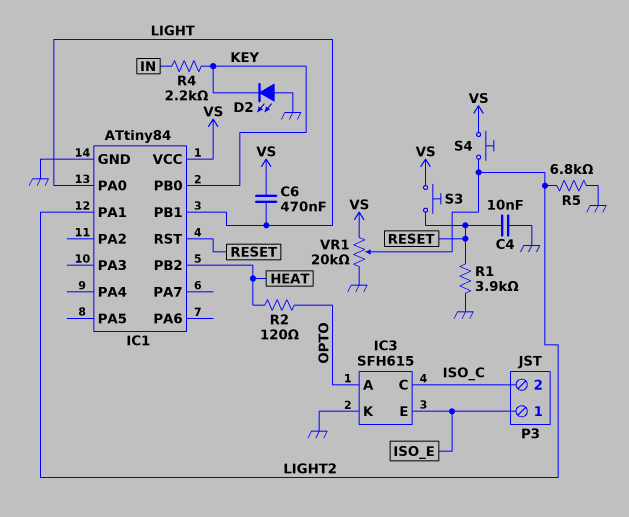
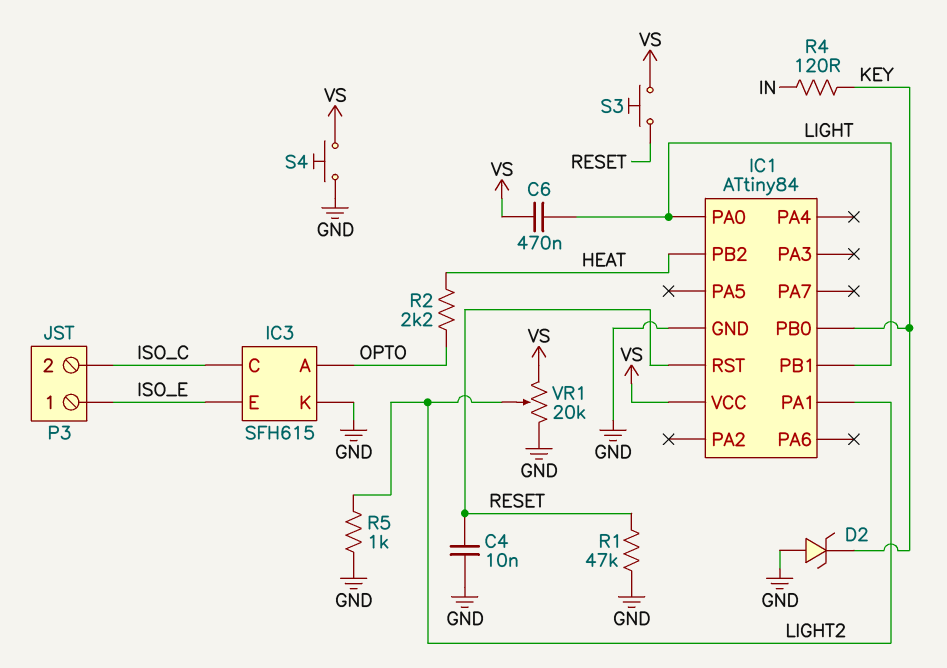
D2: LED (A GND, K KEY) -> zener (A GND, K KEY)
R1: 3.9k (GND, RESET) -> 47k (GND, RESET)
R2: 120 (HEAT, OPTO) -> 2.2k (HEAT, OPTO)
R4: 2.2k (IN, KEY) -> 120 (IN, KEY)
R5: 6.8k (GND, LIGHT2) -> 1k (GND, LIGHT2)
S4: button (LIGHT2, VS) -> button (GND, VS)

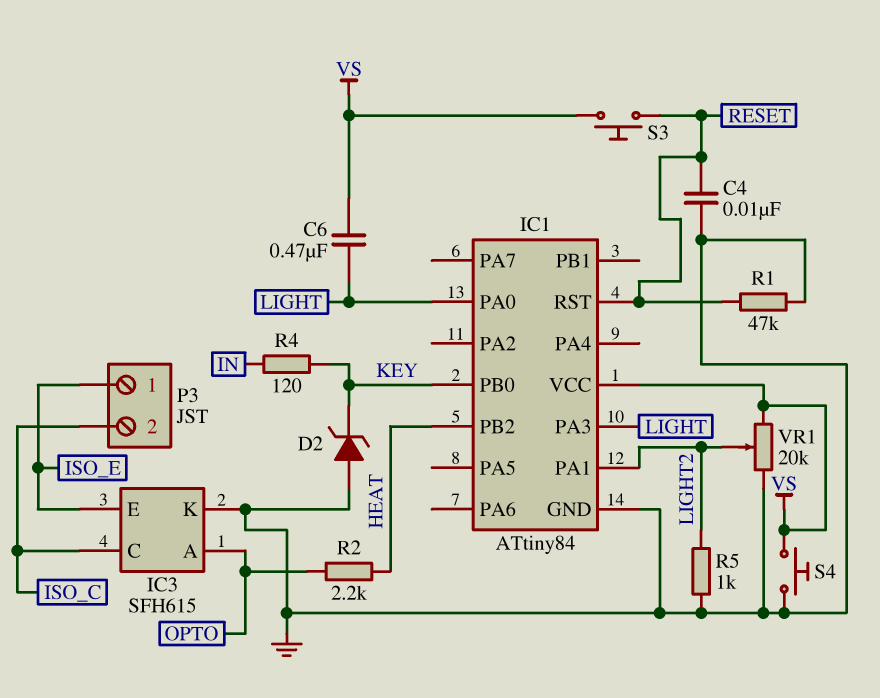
IC1 pin PA3: none -> LIGHT
IC1 pin PB1: LIGHT -> none

